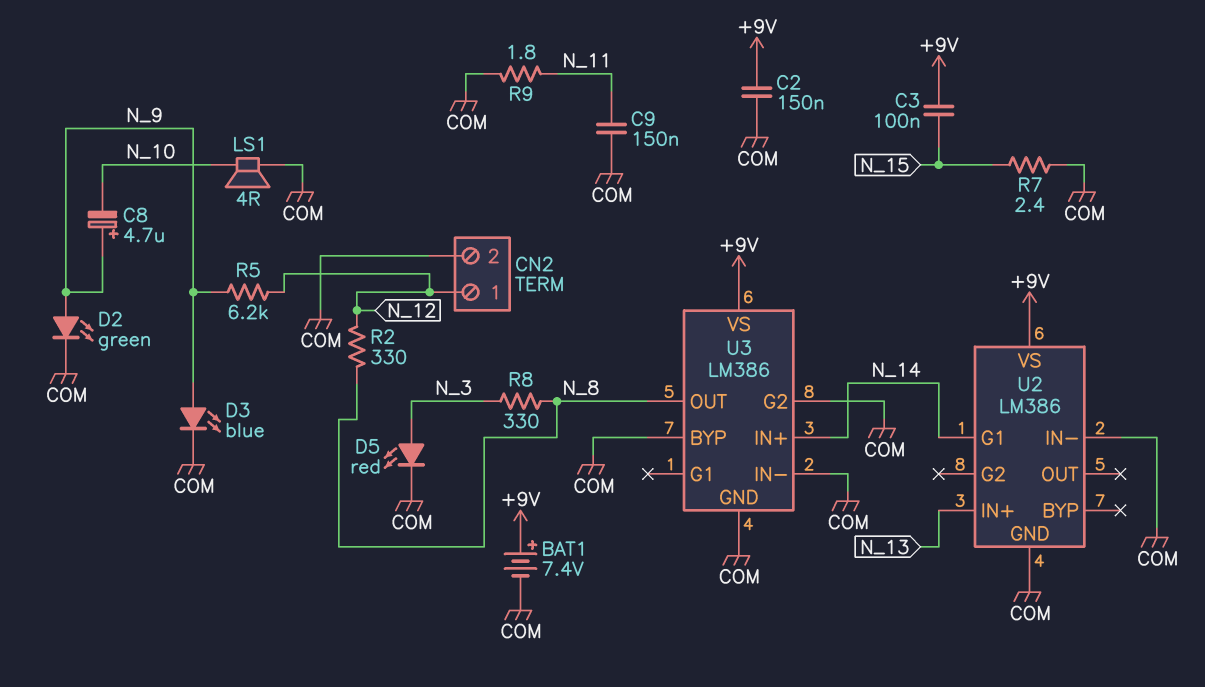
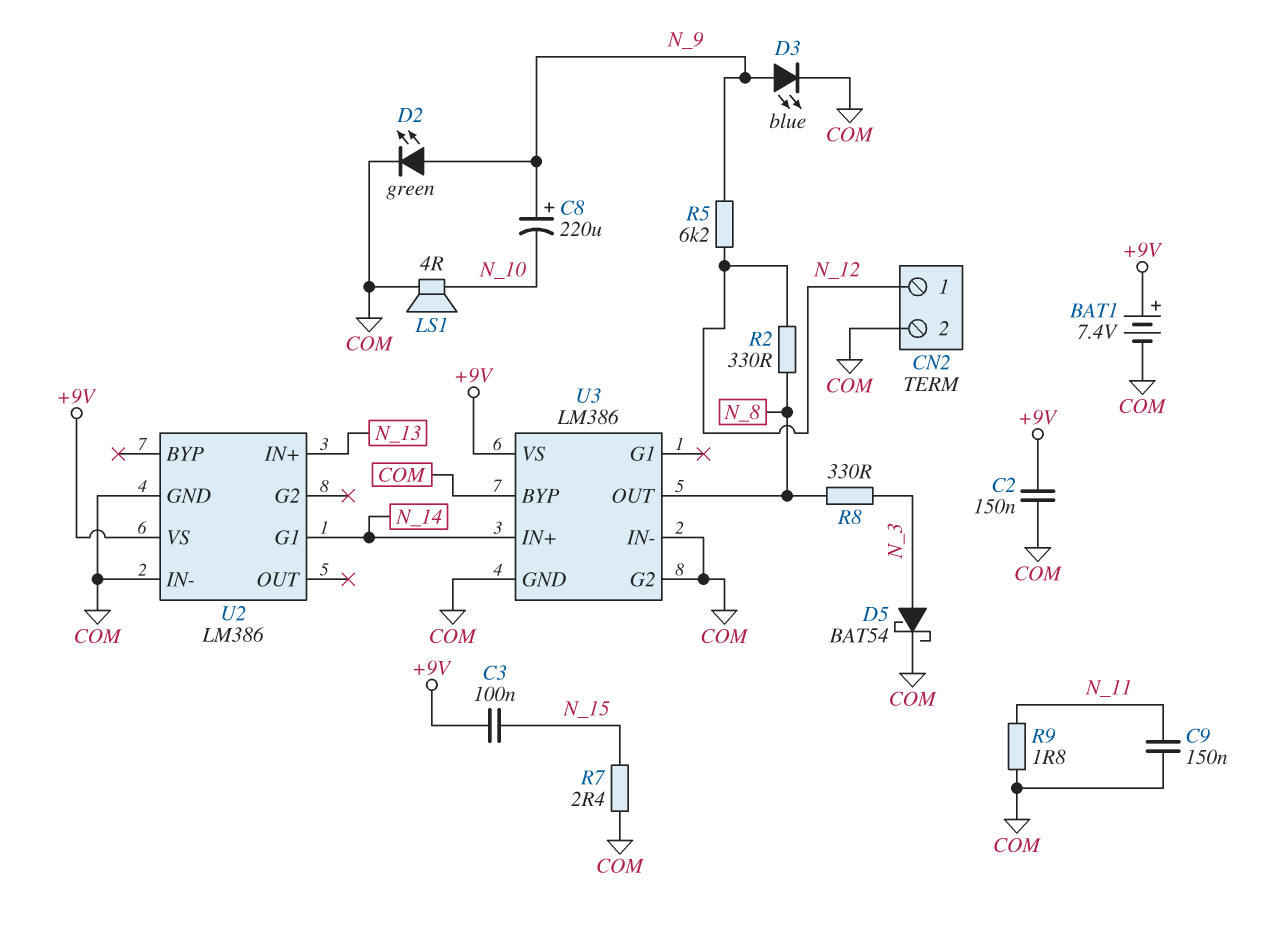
C8: 4.7uF (plus N_9, minus N_10) -> 220uF (plus N_9, minus N_10)
D5: LED red (A N_3, K COM) -> schottky BAT54 (A N_3, K COM)

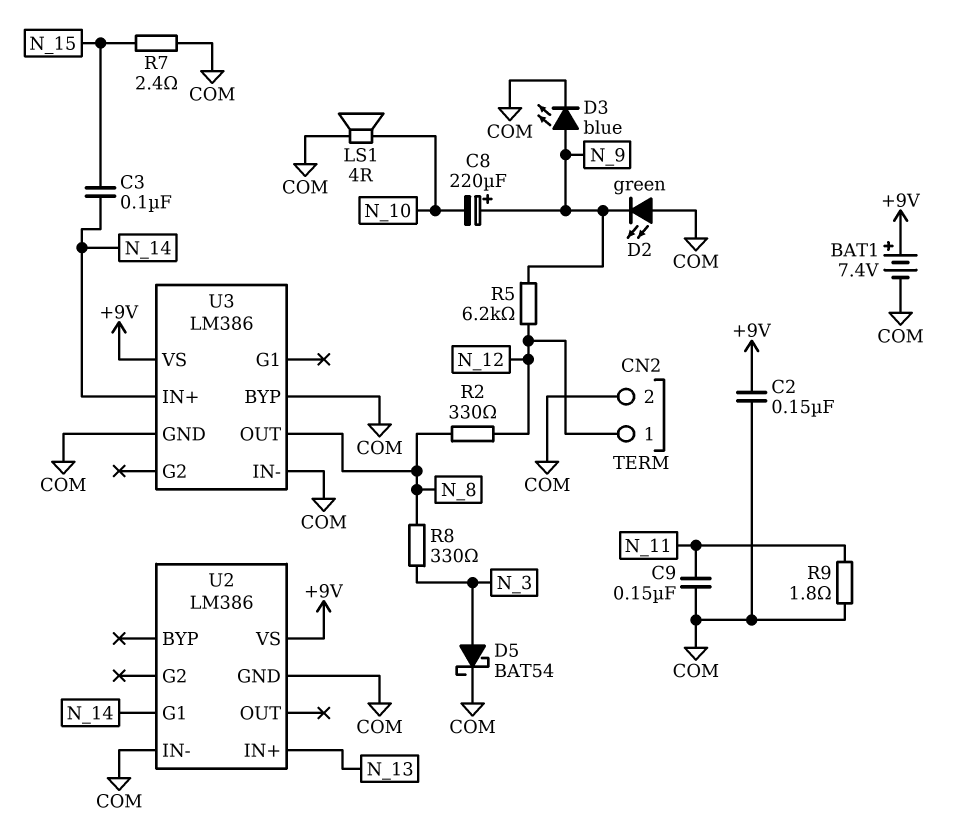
C3: 100nF (+9V, N_15) -> 100nF (N_14, N_15)
D2: LED green (A N_9, K COM) -> LED green (A COM, K N_9)
U3 pin G2: COM -> none

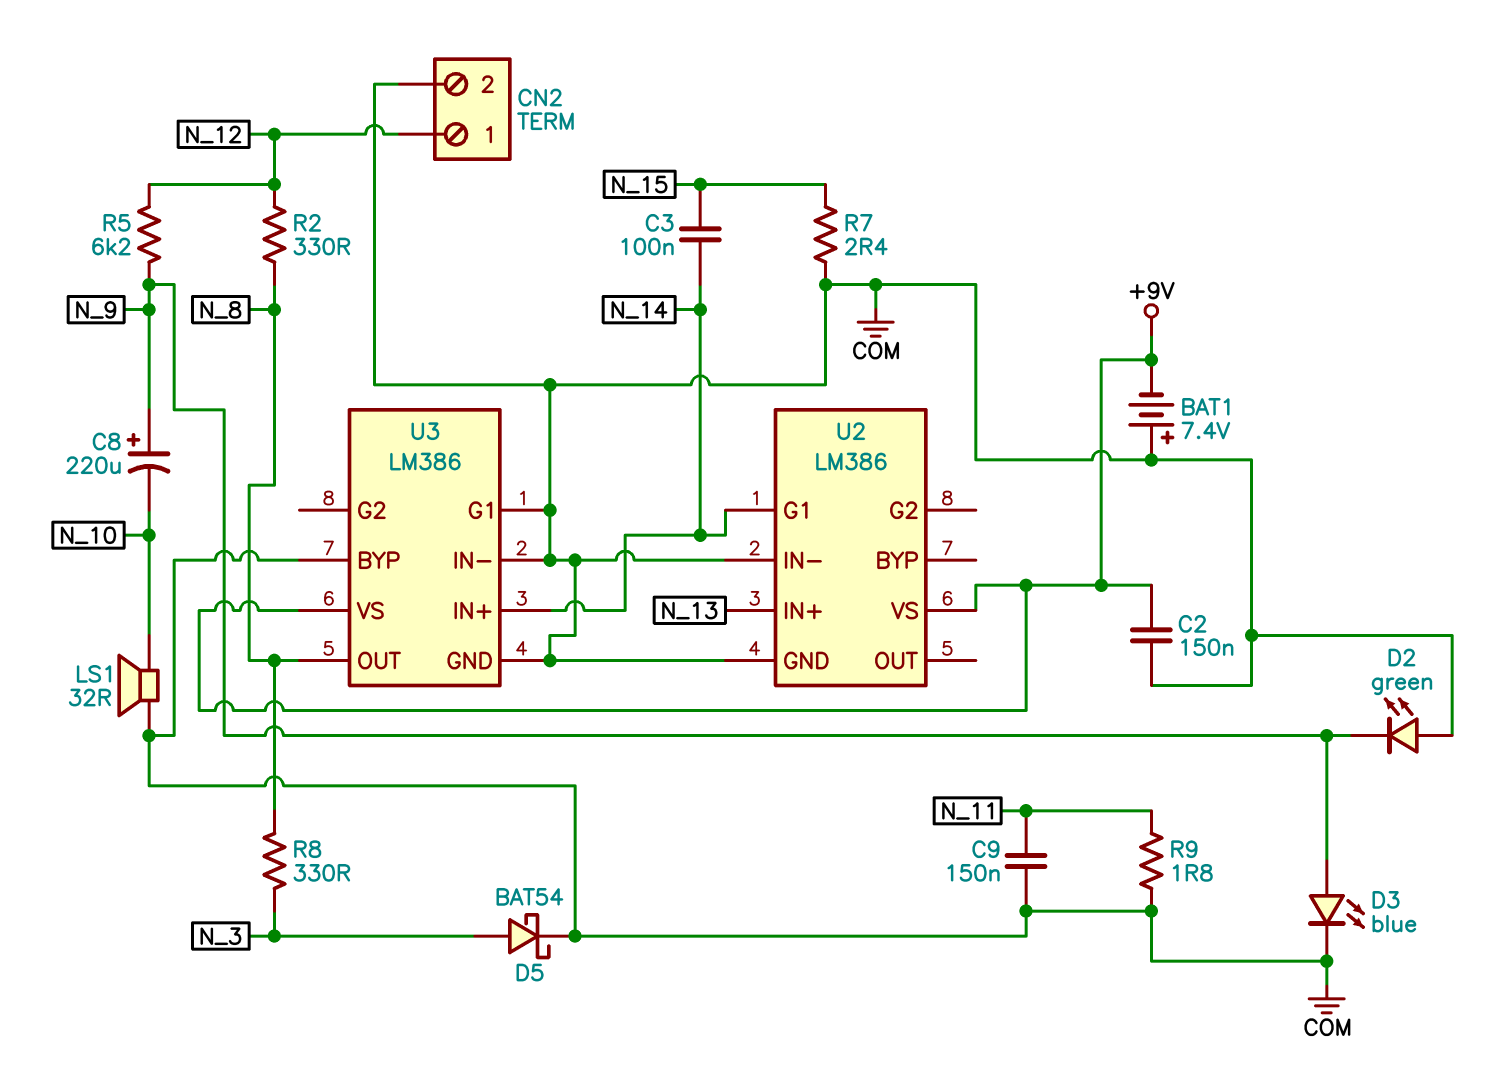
BAT1: 7.4V (plus +9V, minus COM) -> 7.4V (plus COM, minus +9V)
LS1: speaker 4R (COM, N_10) -> speaker 32R (COM, N_10)
U3 pin G1: none -> COM

